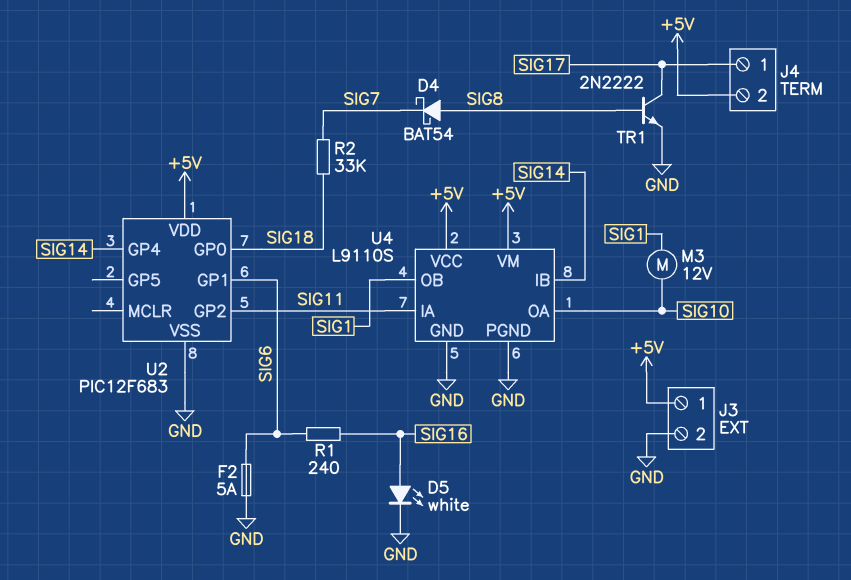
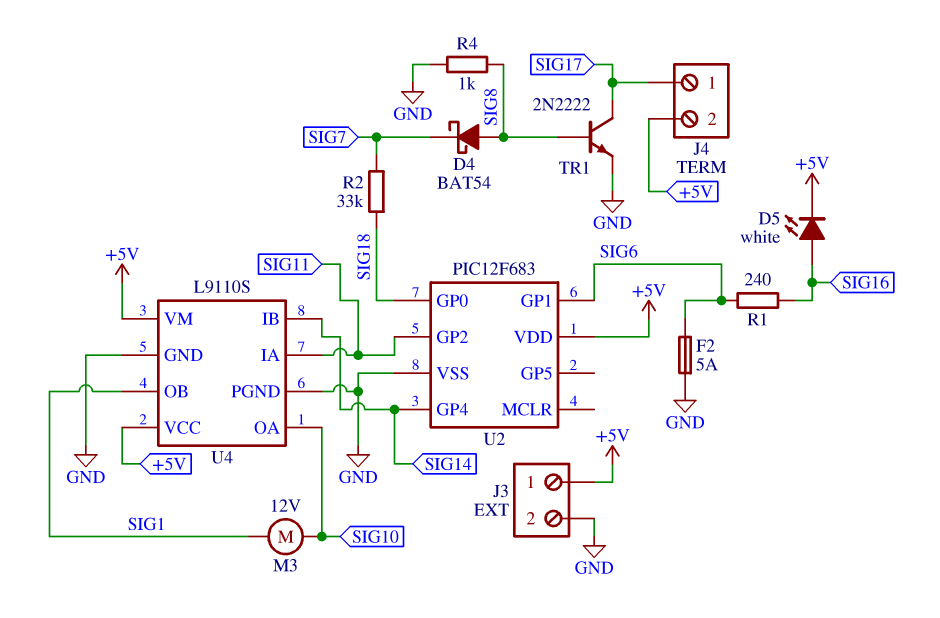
D5: LED white (A SIG16, K GND) -> LED white (A SIG16, K +5V)
R4: none -> 1k (GND, SIG8)

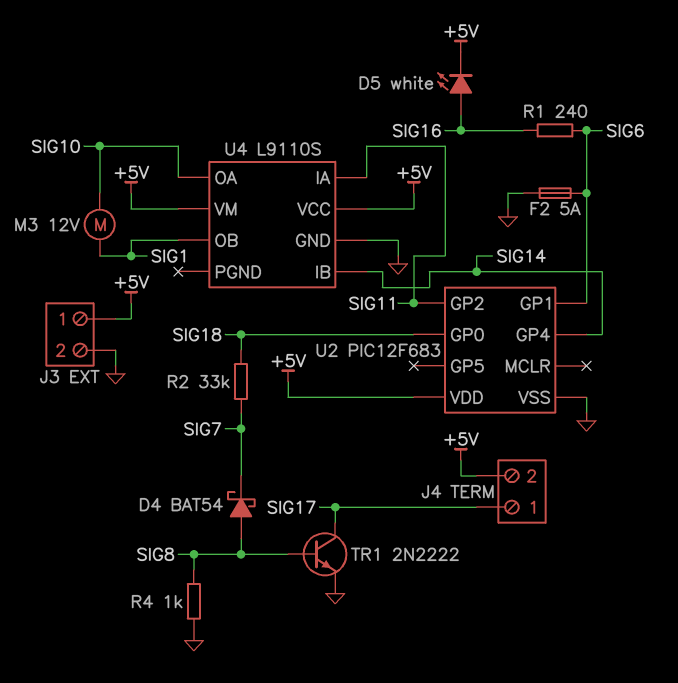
U4 pin PGND: GND -> none

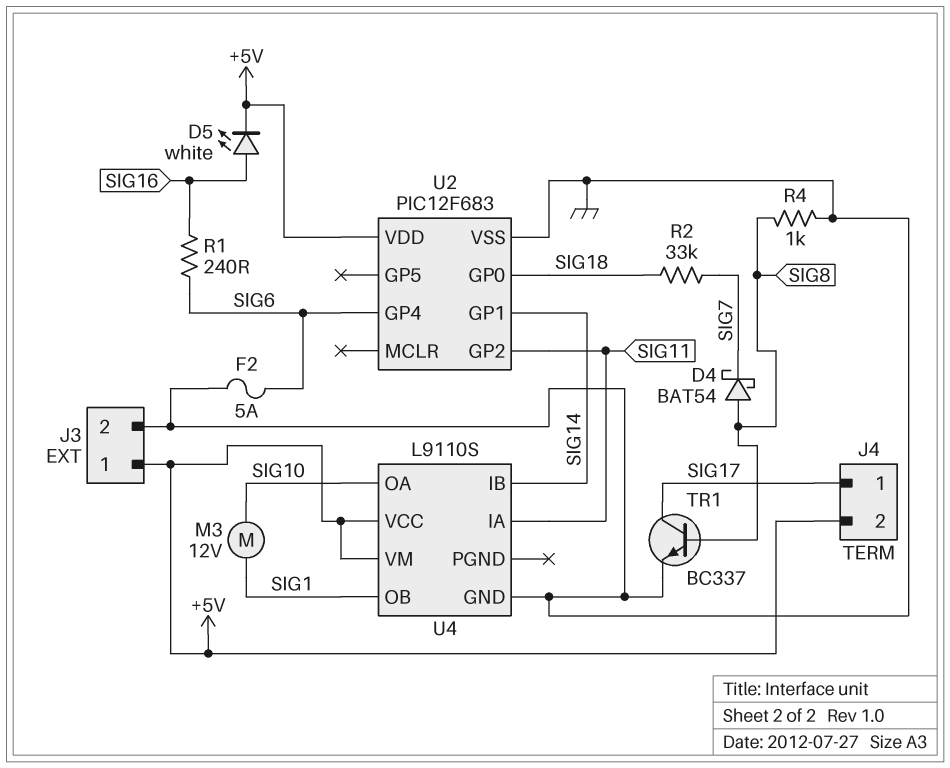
TR1: NPN 2N2222 (B SIG8, C SIG17, E GND) -> NPN BC337 (B SIG8, C SIG17, E GND)
U2 pin GP1: SIG6 -> SIG14
U2 pin GP4: SIG14 -> SIG6

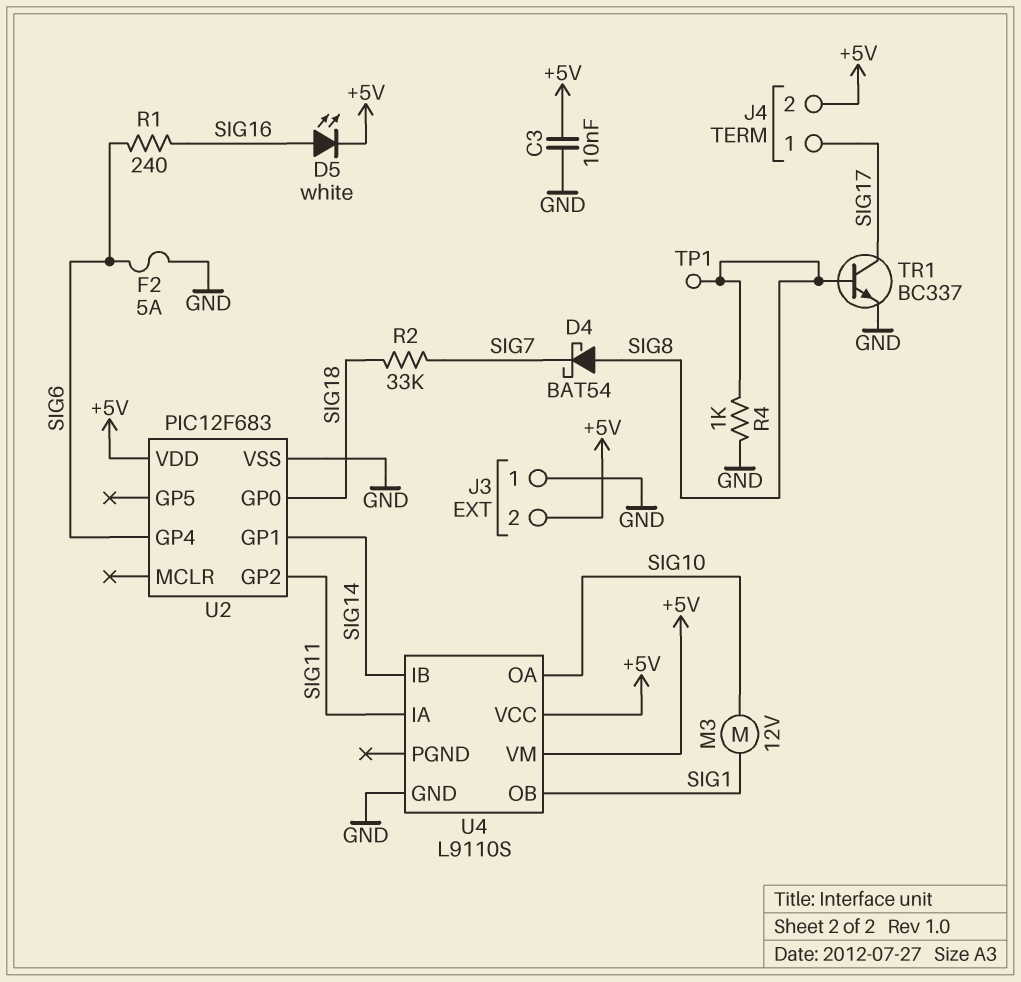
C3: none -> 10nF (+5V, GND)
J3 pin 1: +5V -> GND
J3 pin 2: GND -> +5V
TP1: none -> test point (SIG8)

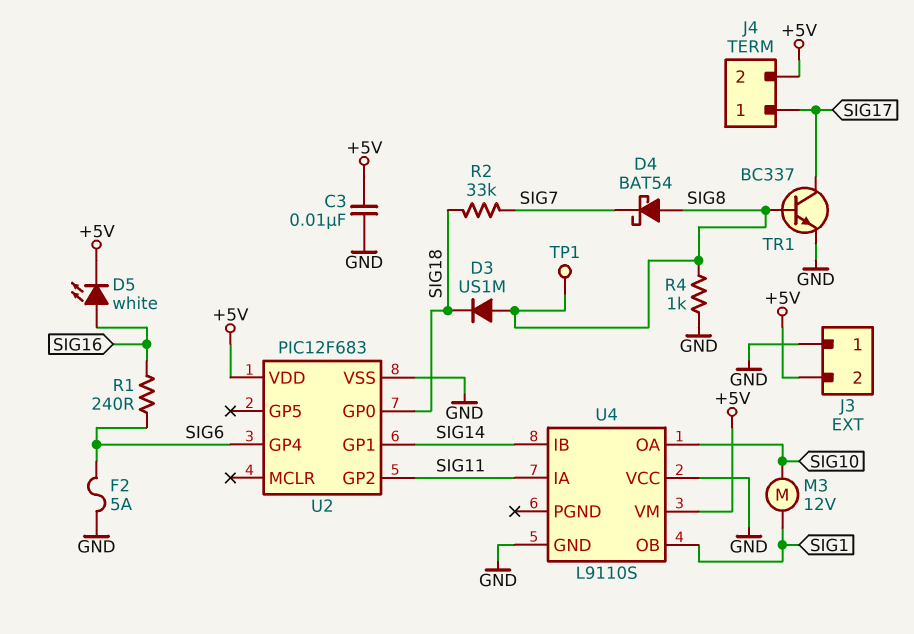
D3: none -> diode US1M (A SIG8, K SIG18)
U4 pin VCC: +5V -> GND

